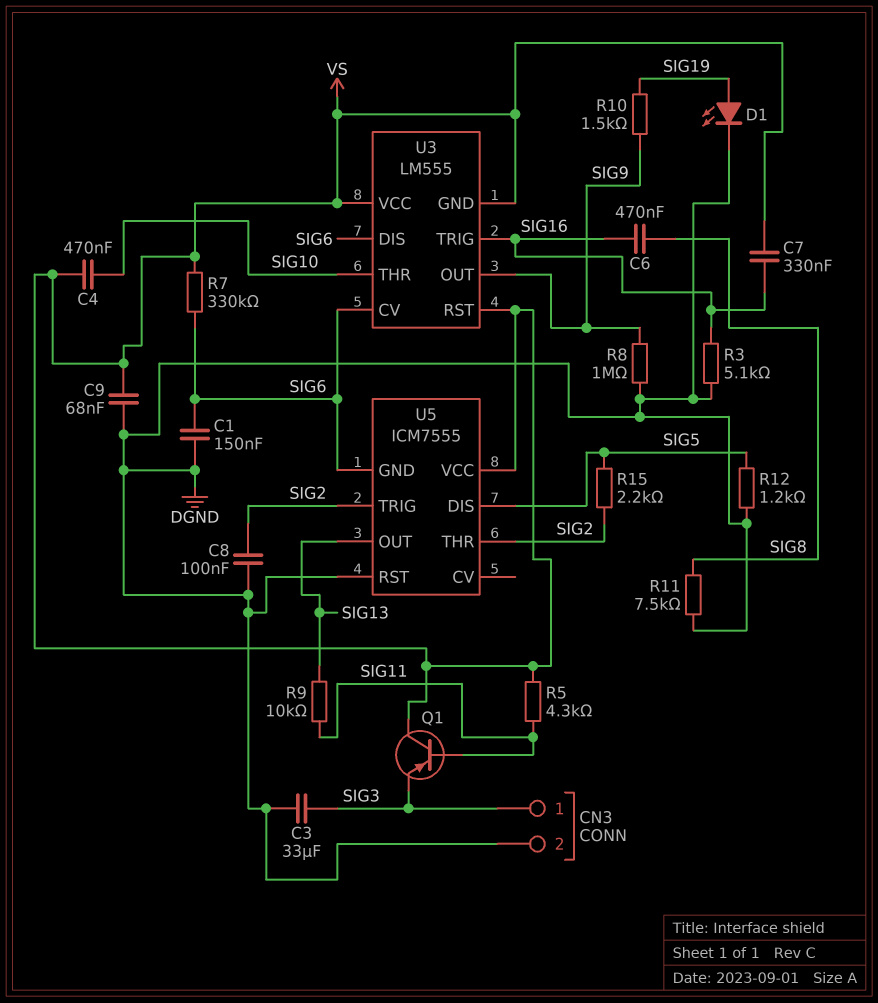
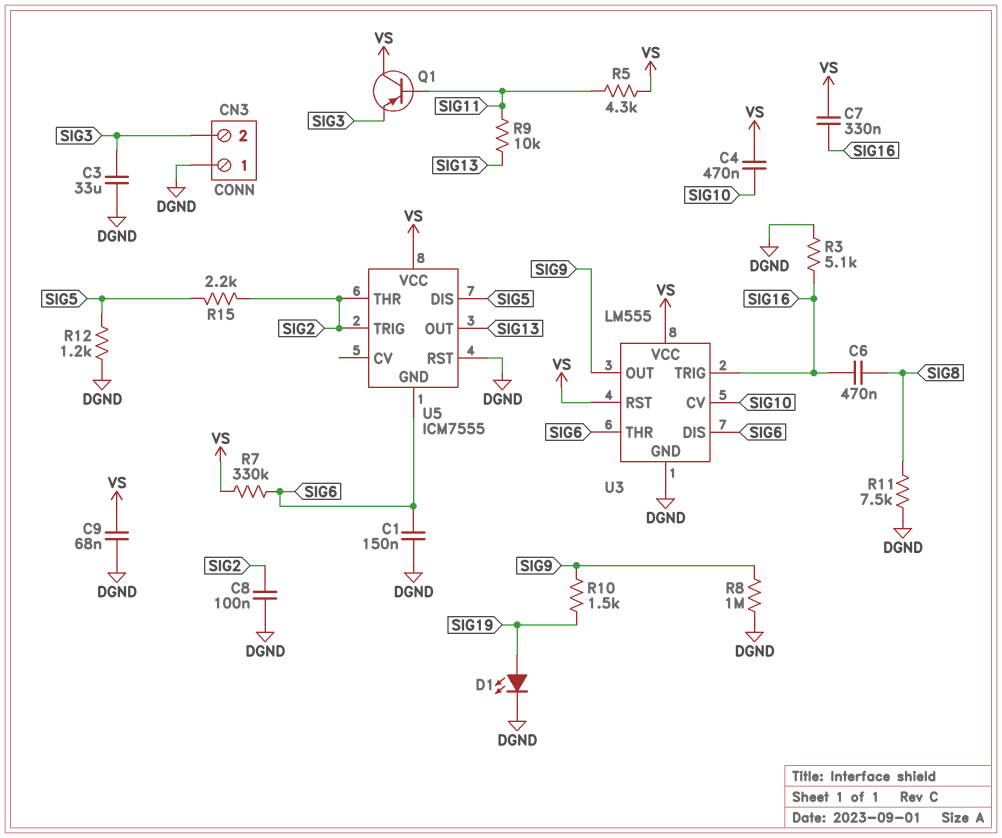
CN3 pin 1: SIG3 -> DGND
CN3 pin 2: DGND -> SIG3
U3 pin CV: SIG6 -> SIG10
U3 pin GND: VS -> DGND
U3 pin THR: SIG10 -> SIG6

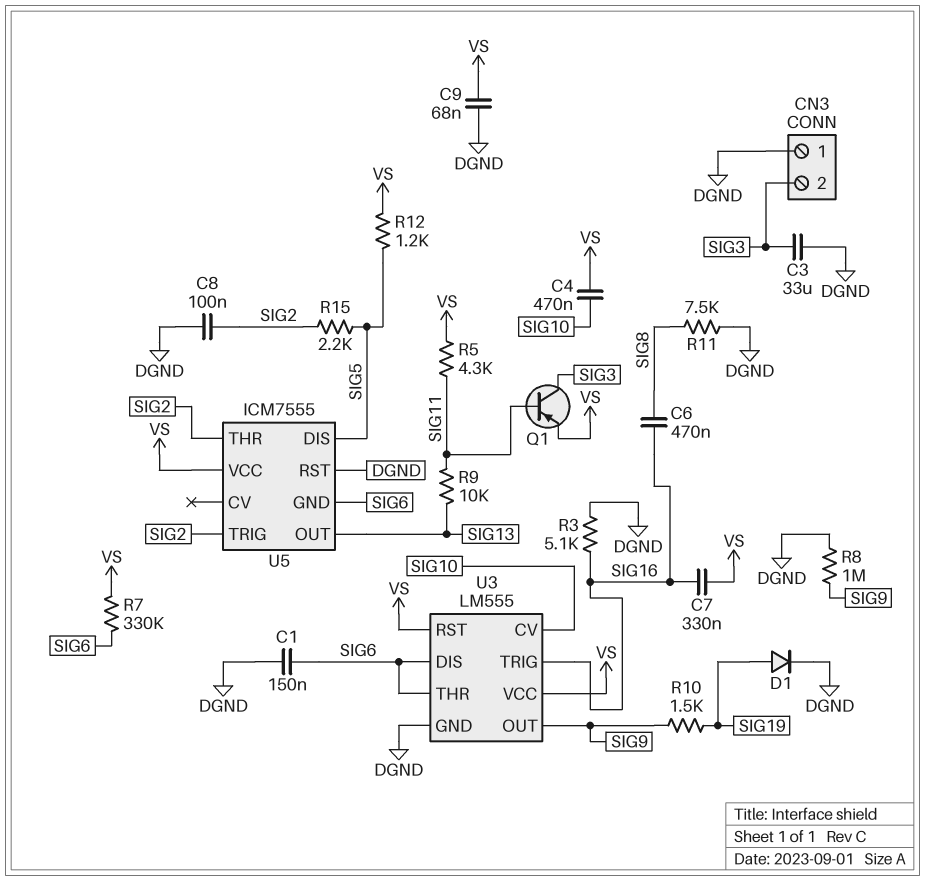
D1: LED (A SIG19, K DGND) -> diode (A SIG19, K DGND)
Q1: PNP (B SIG11, C VS, E SIG3) -> PNP (B SIG11, C SIG3, E VS)
R12: 1.2k (DGND, SIG5) -> 1.2k (SIG5, VS)

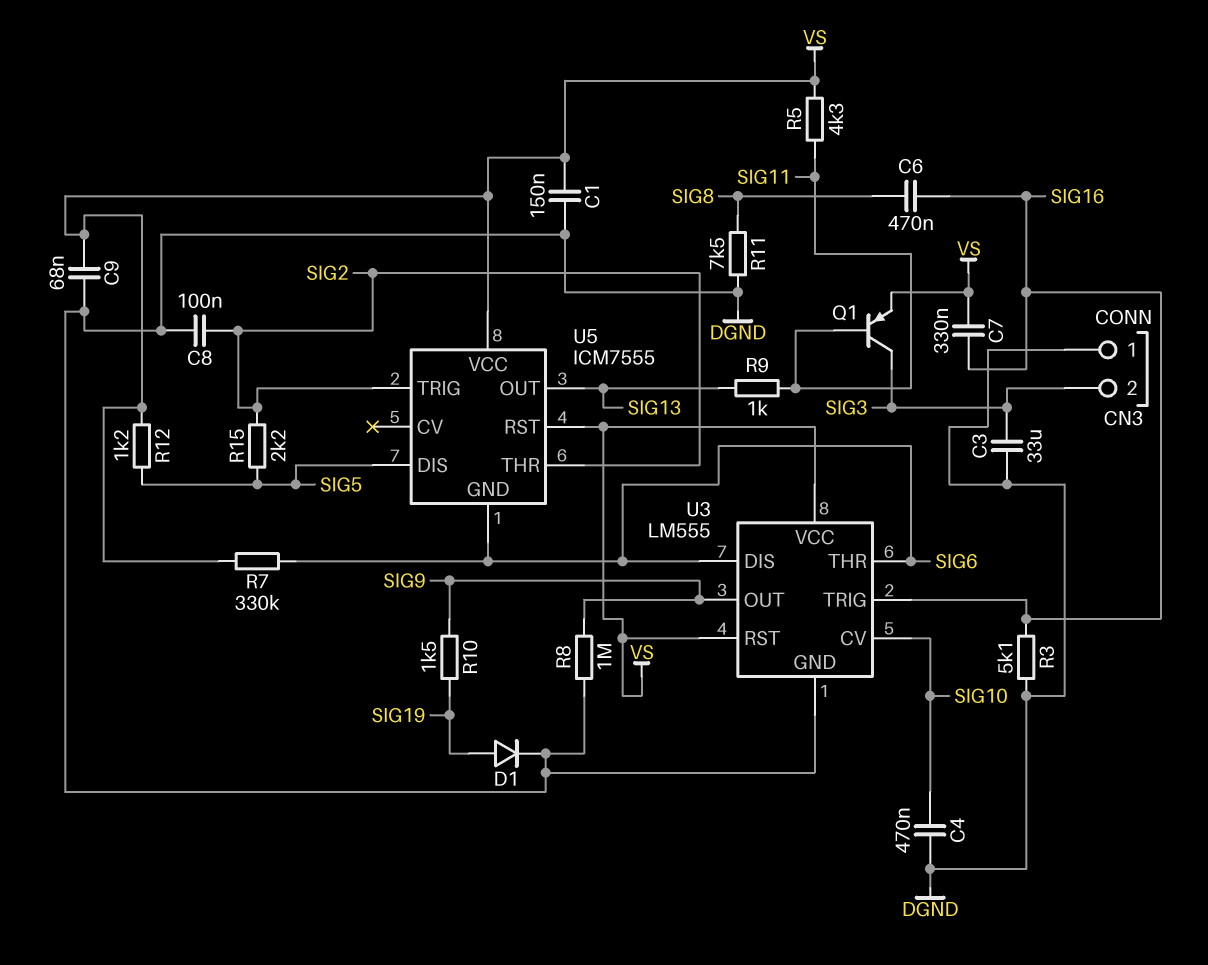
C1: 150nF (DGND, SIG6) -> 150nF (DGND, VS)
C4: 470nF (SIG10, VS) -> 470nF (DGND, SIG10)
R9: 10k (SIG11, SIG13) -> 1k (SIG11, SIG13)
U5 pin RST: DGND -> VS

